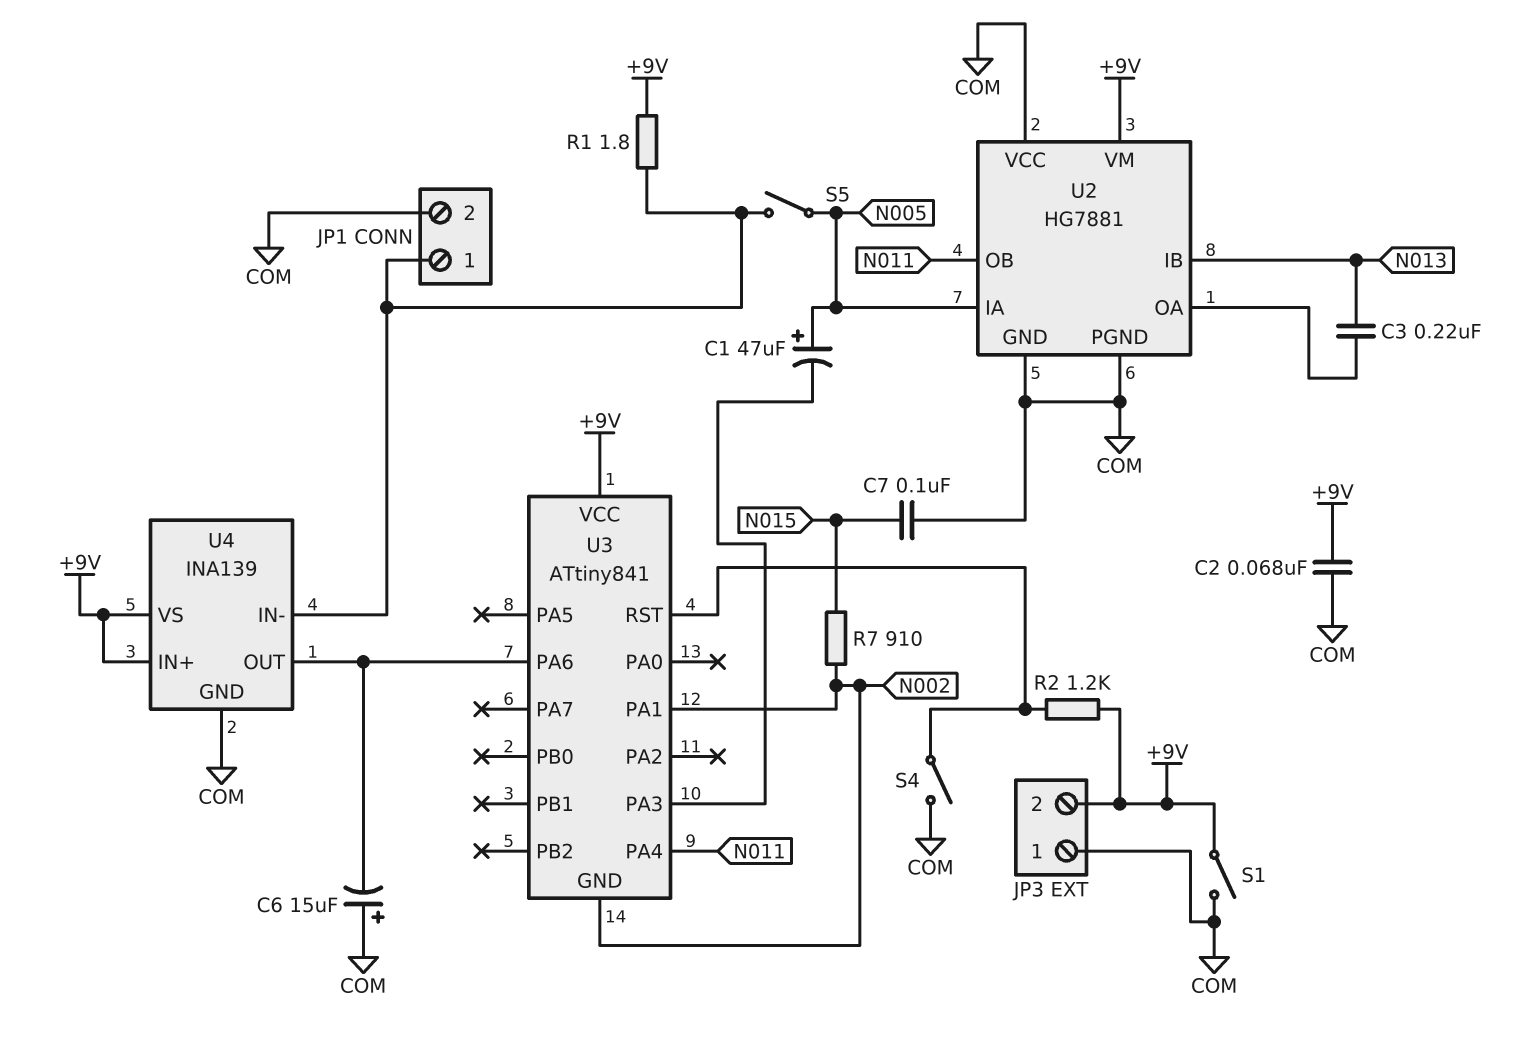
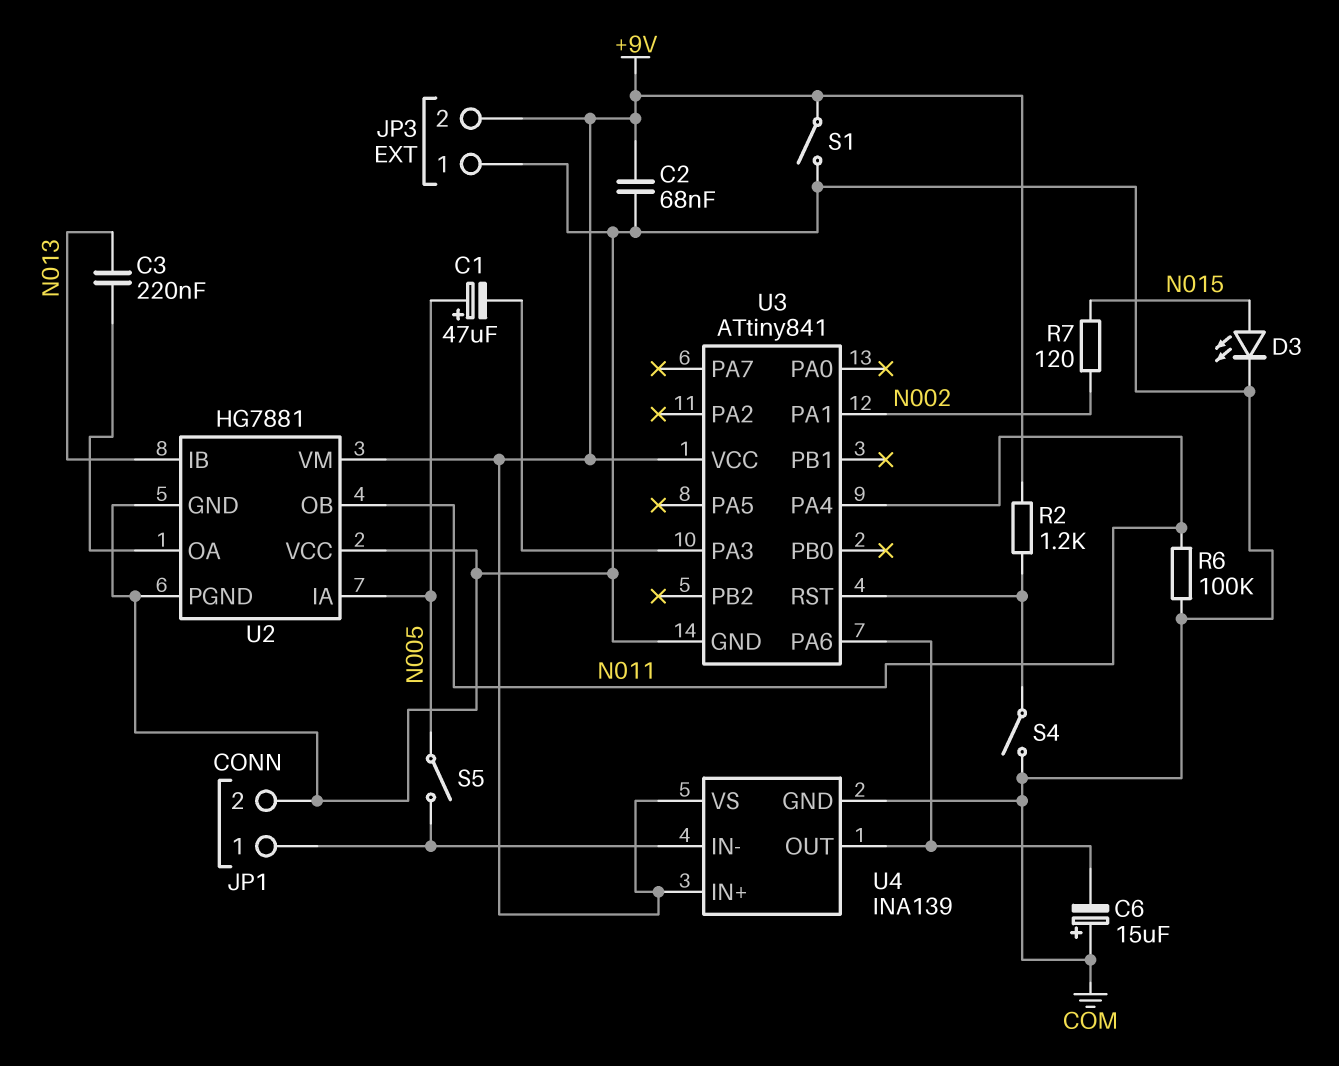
C7: 100nF (COM, N015) -> none
D3: none -> LED (A N015, K COM)
R1: 1.8 (+9V, JP1/1) -> none
R6: none -> 100k (COM, N011)
R7: 910 (N002, N015) -> 120 (N002, N015)
U3 pin GND: N002 -> COM

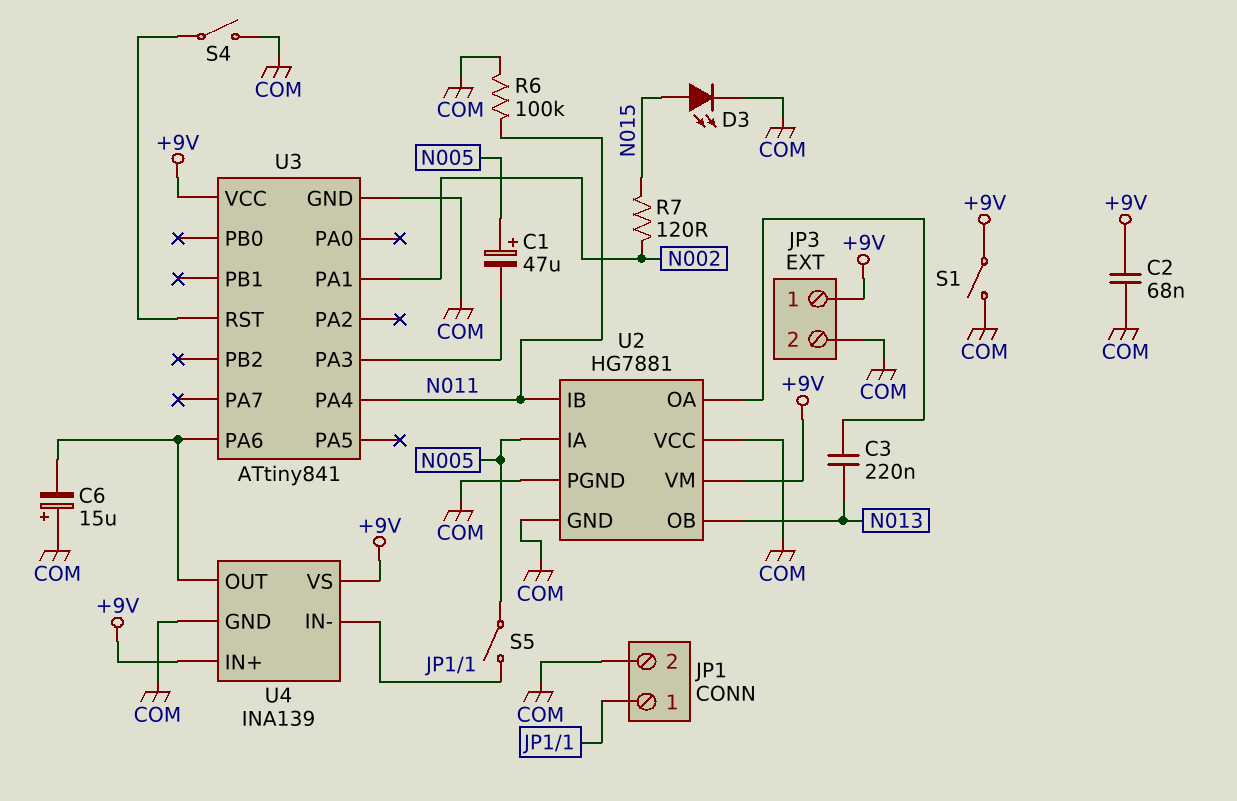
JP3 pin 1: COM -> +9V
JP3 pin 2: +9V -> COM
R2: 1.2k (+9V, U3/RST) -> none
U2 pin IB: N013 -> N011
U2 pin OB: N011 -> N013

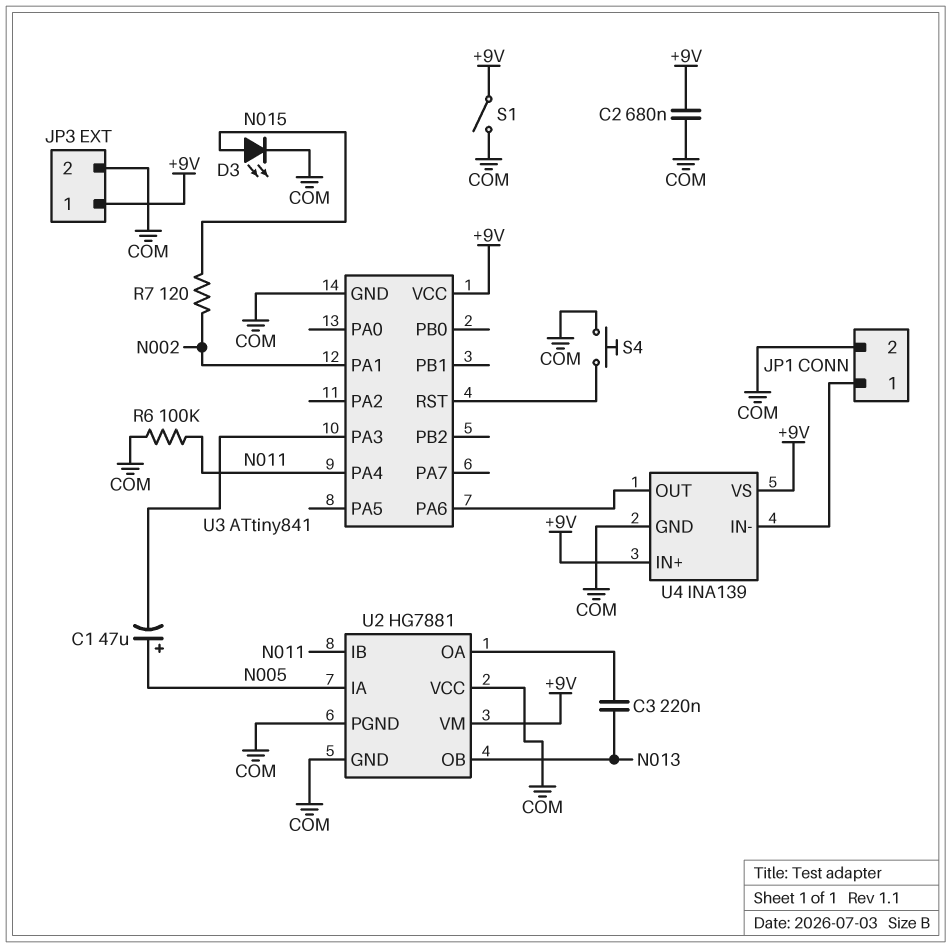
C2: 68nF (+9V, COM) -> 680nF (+9V, COM)
C6: 15uF (plus COM, minus U3/PA6) -> none
S4: switch (COM, U3/RST) -> button (COM, U3/RST)
S5: switch (JP1/1, N005) -> none

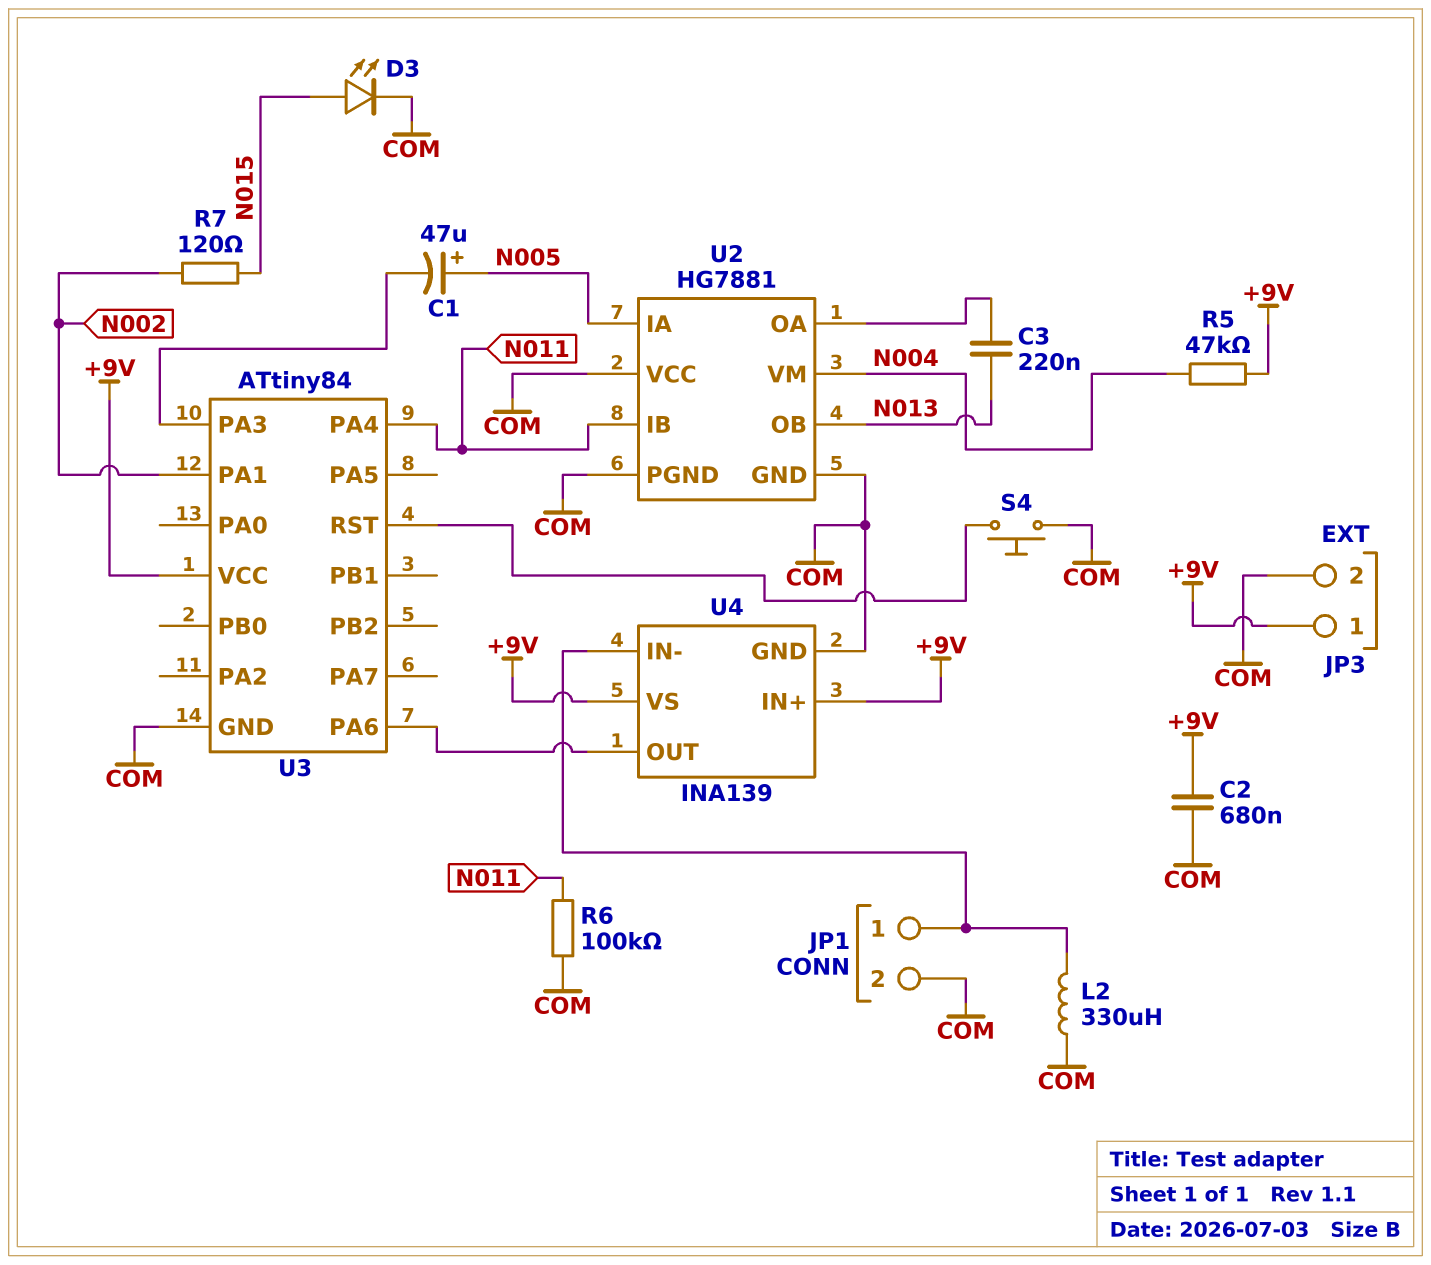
L2: none -> 330uH (COM, JP1/1)
R5: none -> 47k (+9V, N004)
S1: switch (+9V, COM) -> none
U2 pin VM: +9V -> N004
U3: ATtiny841 -> ATtiny84

